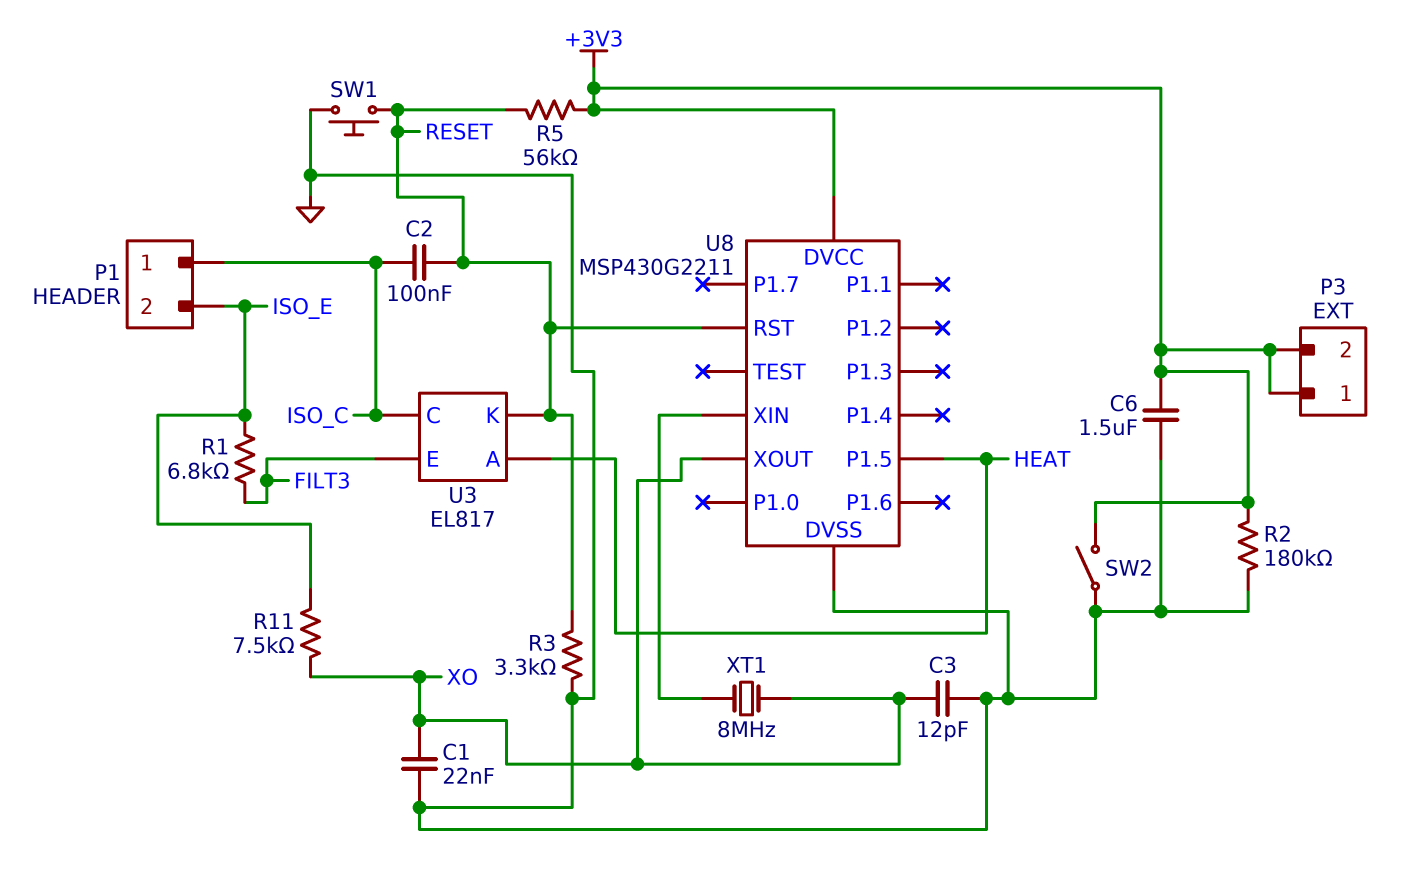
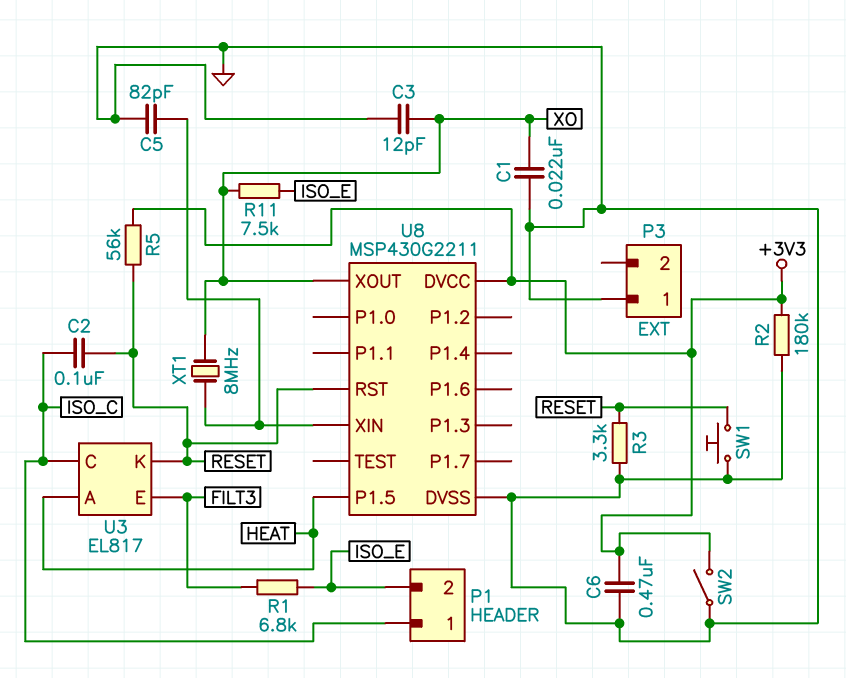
C5: none -> 82pF (GND, U8/XIN)
C6: 1.5uF (+3V3, GND) -> 470nF (+3V3, GND)
P3 pin 1: +3V3 -> GND
P3 pin 2: +3V3 -> none

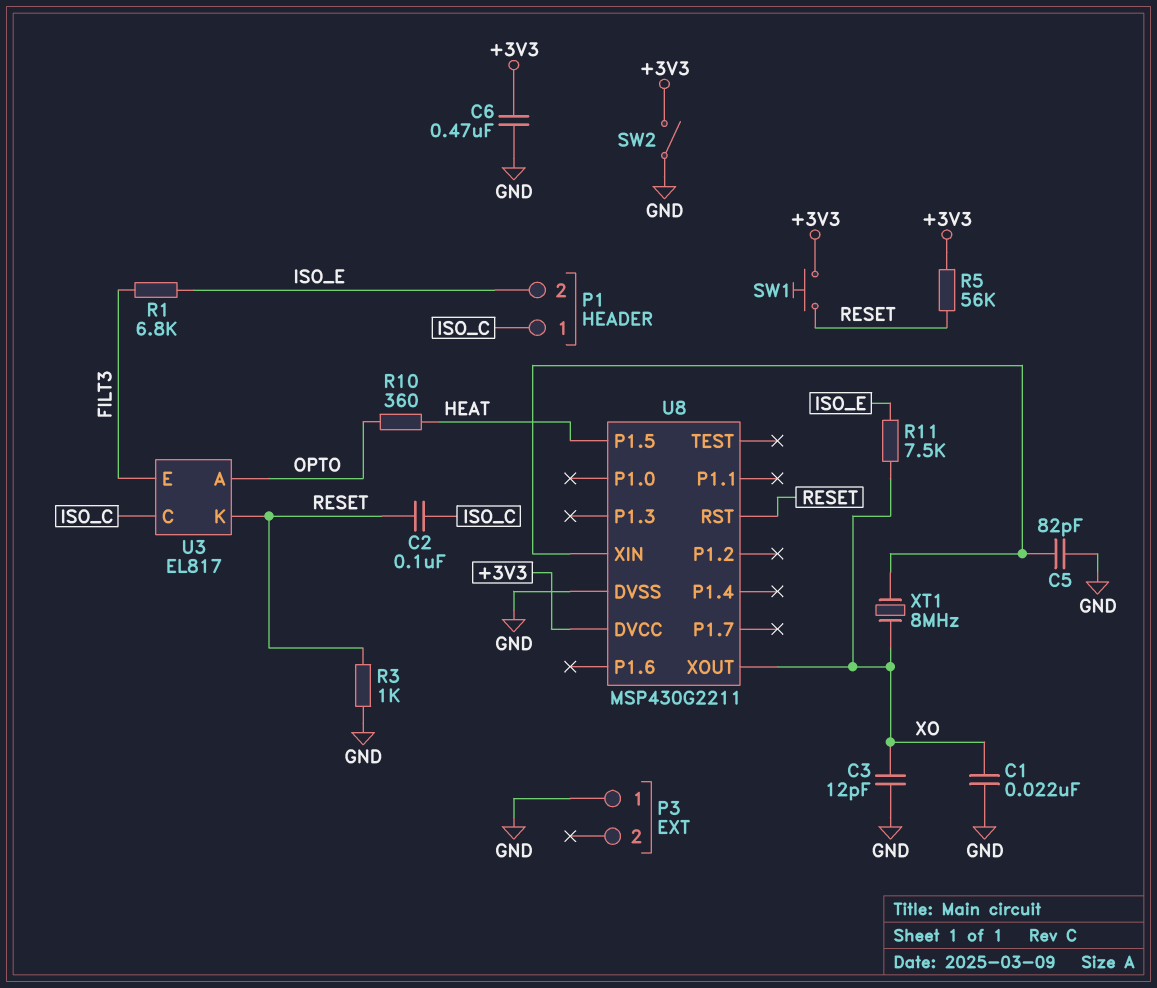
R2: 180k (+3V3, GND) -> none
R3: 3.3k (GND, RESET) -> 1k (GND, RESET)
R10: none -> 360 (HEAT, OPTO)
SW1: button (GND, RESET) -> button (+3V3, RESET)
U3 pin A: HEAT -> OPTO

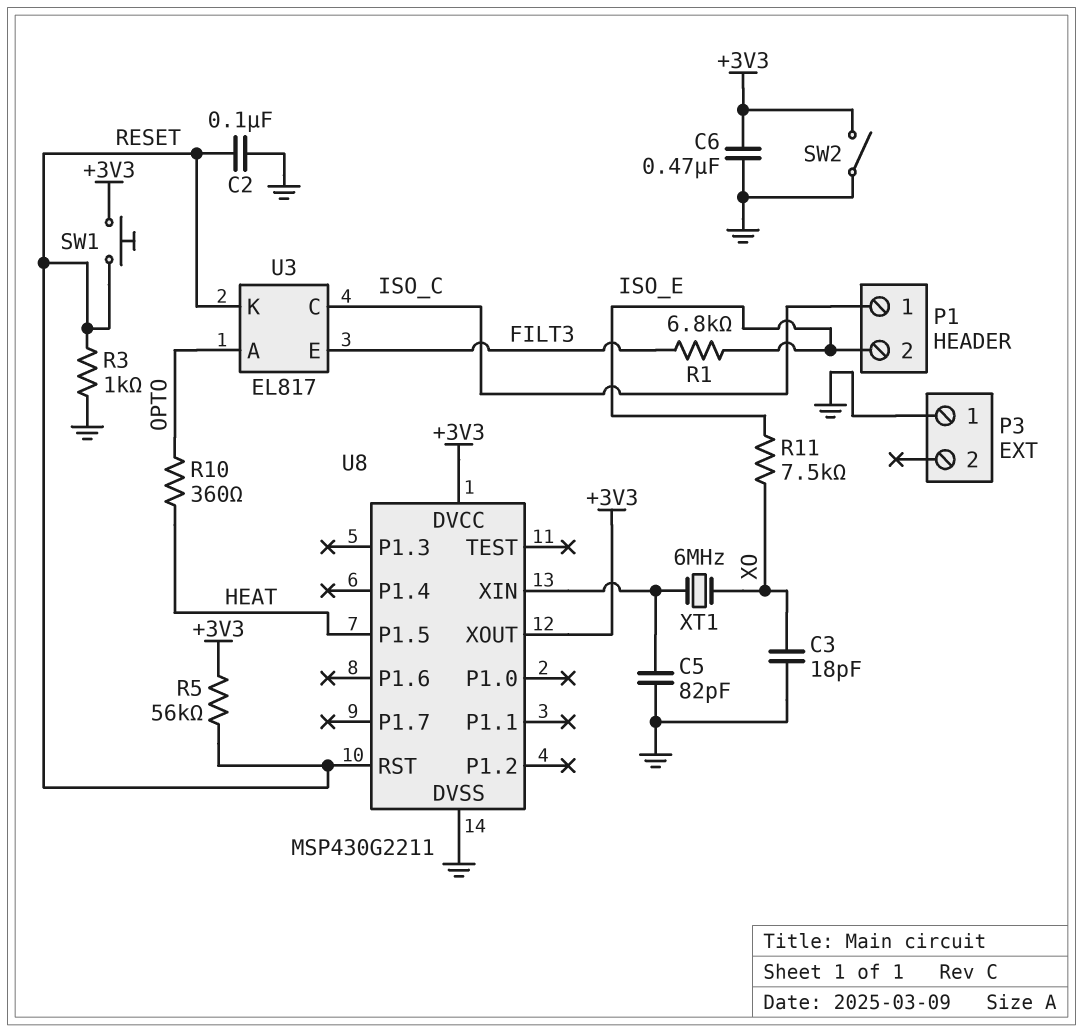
C1: 22nF (GND, XO) -> none
C2: 100nF (ISO_C, RESET) -> 100nF (GND, RESET)
C3: 12pF (GND, XO) -> 18pF (GND, XO)
U8 pin XOUT: XO -> +3V3
XT1: 8MHz (U8/XIN, XO) -> 6MHz (U8/XIN, XO)

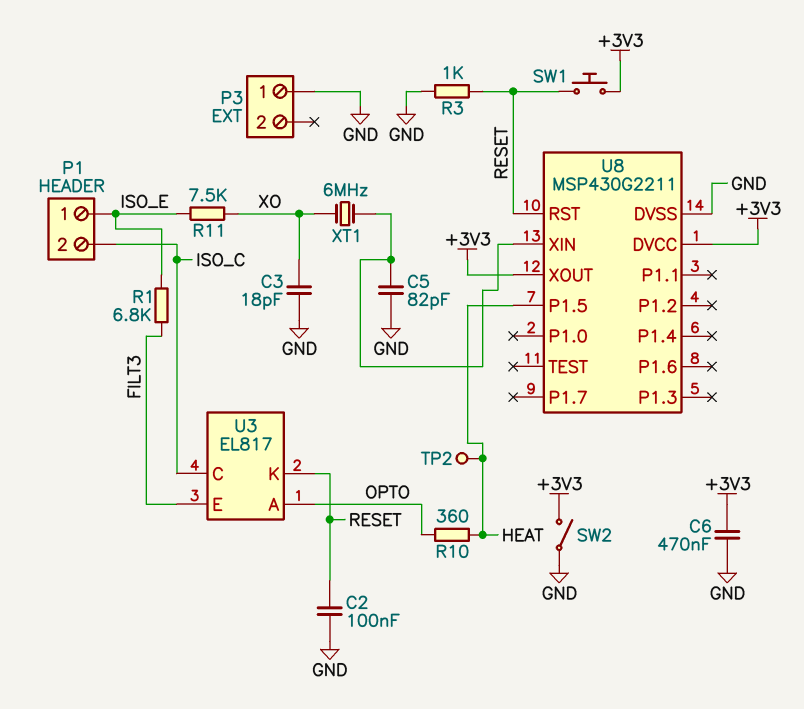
P1 pin 1: ISO_C -> ISO_E
P1 pin 2: ISO_E -> ISO_C
R5: 56k (+3V3, RESET) -> none
TP2: none -> test point (HEAT)

